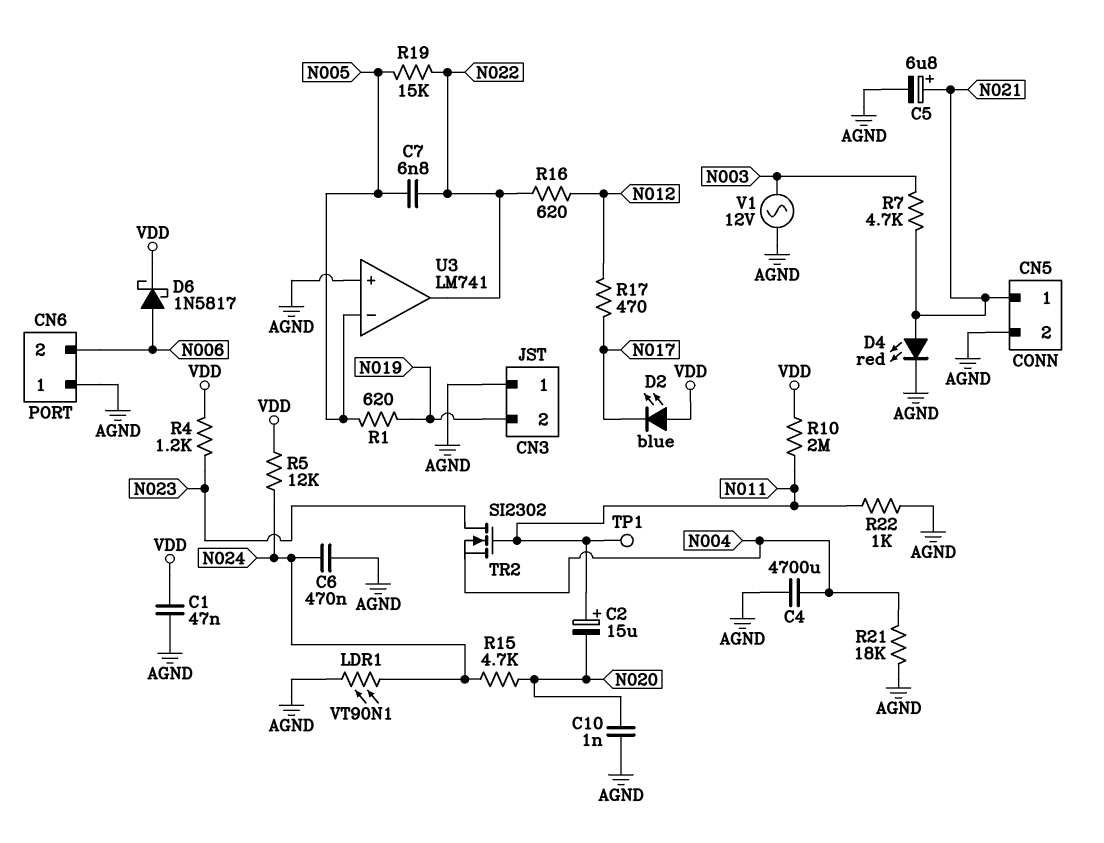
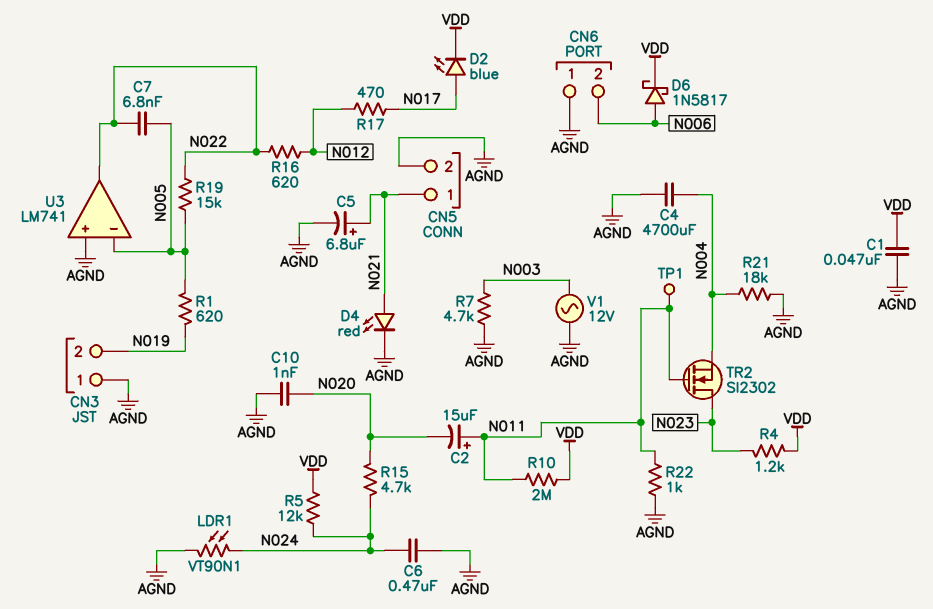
D2: LED blue (A VDD, K N017) -> LED blue (A N017, K VDD)
R7: 4.7k (N003, N021) -> 4.7k (AGND, N003)

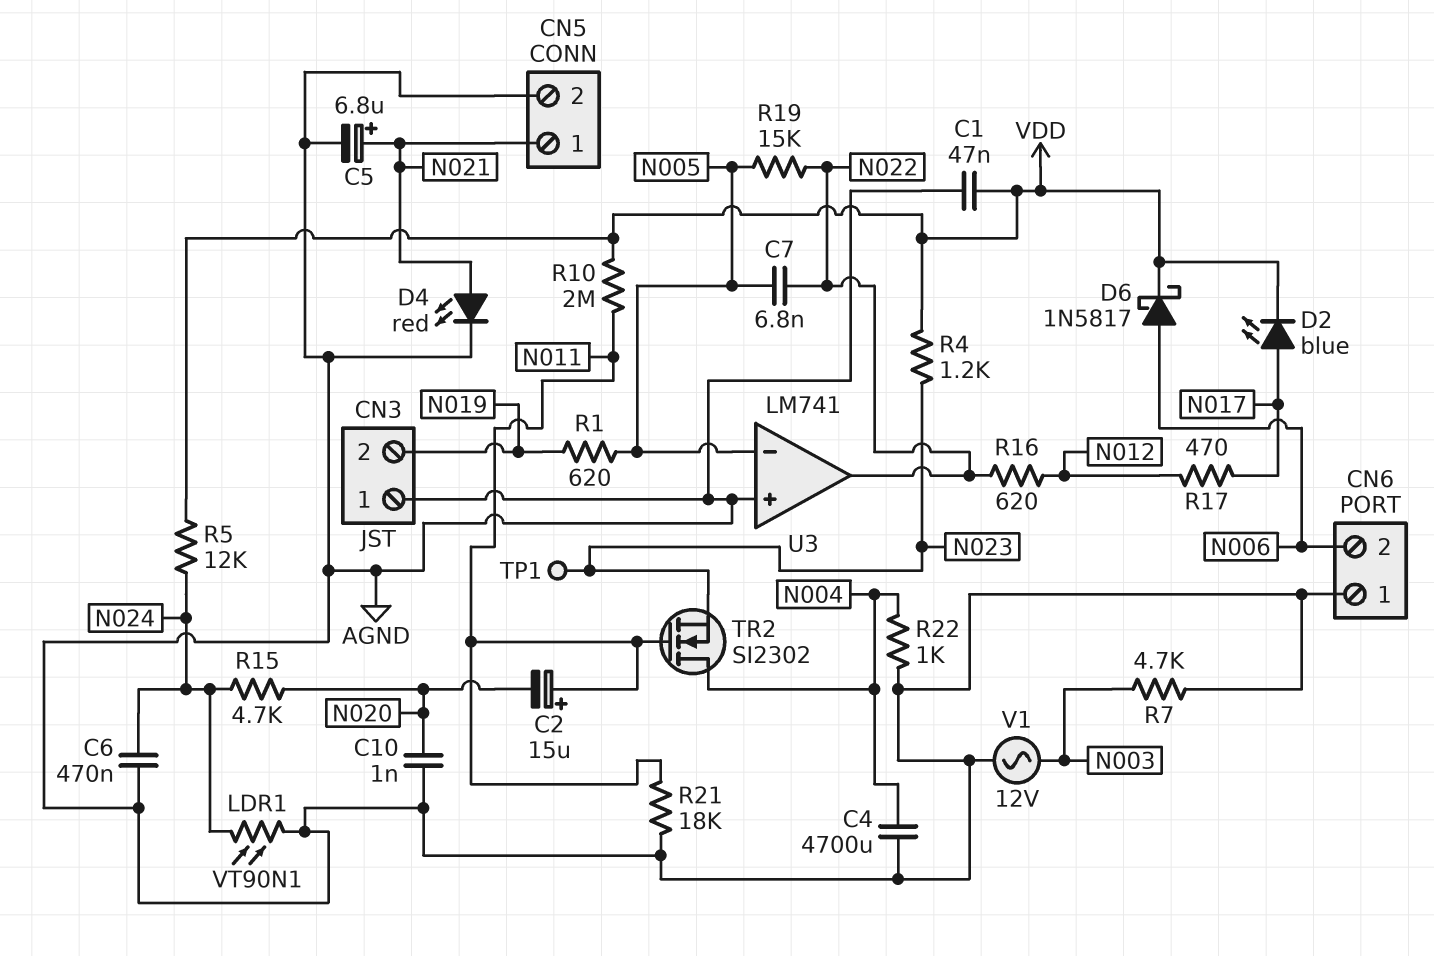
R21: 18k (AGND, N004) -> 18k (AGND, N011)
R22: 1k (AGND, N011) -> 1k (AGND, N004)
TP1: test point (N011) -> test point (N023)
TR2: NMOS SI2302 (G N011, D N023, S N004) -> NMOS SI2302 (G N011, D N004, S N023)

